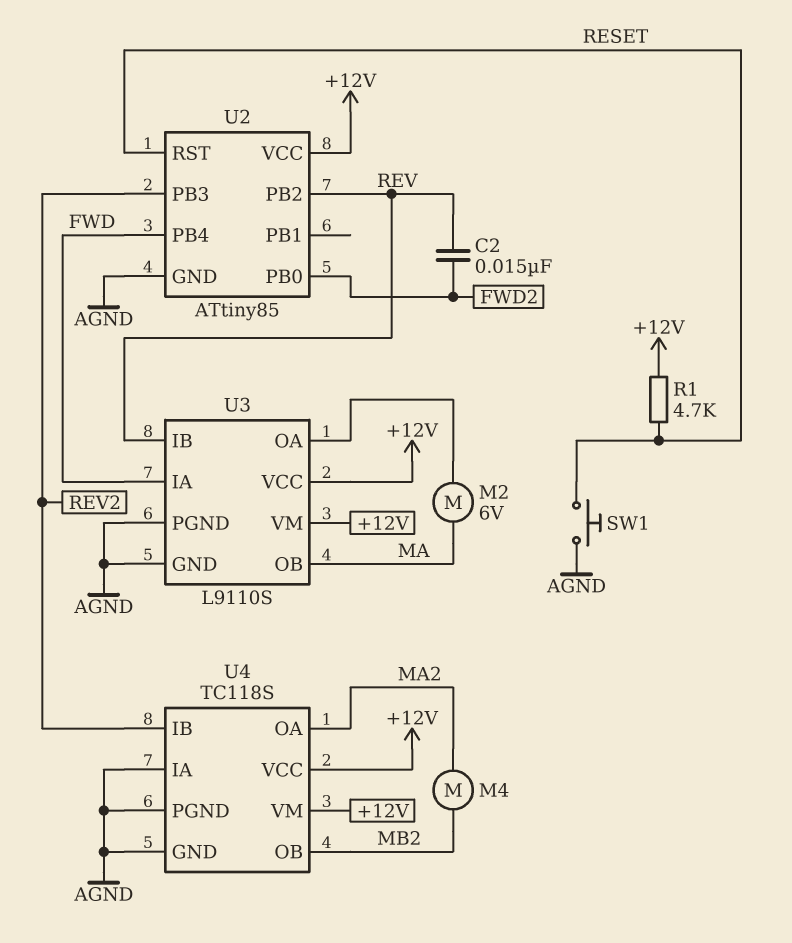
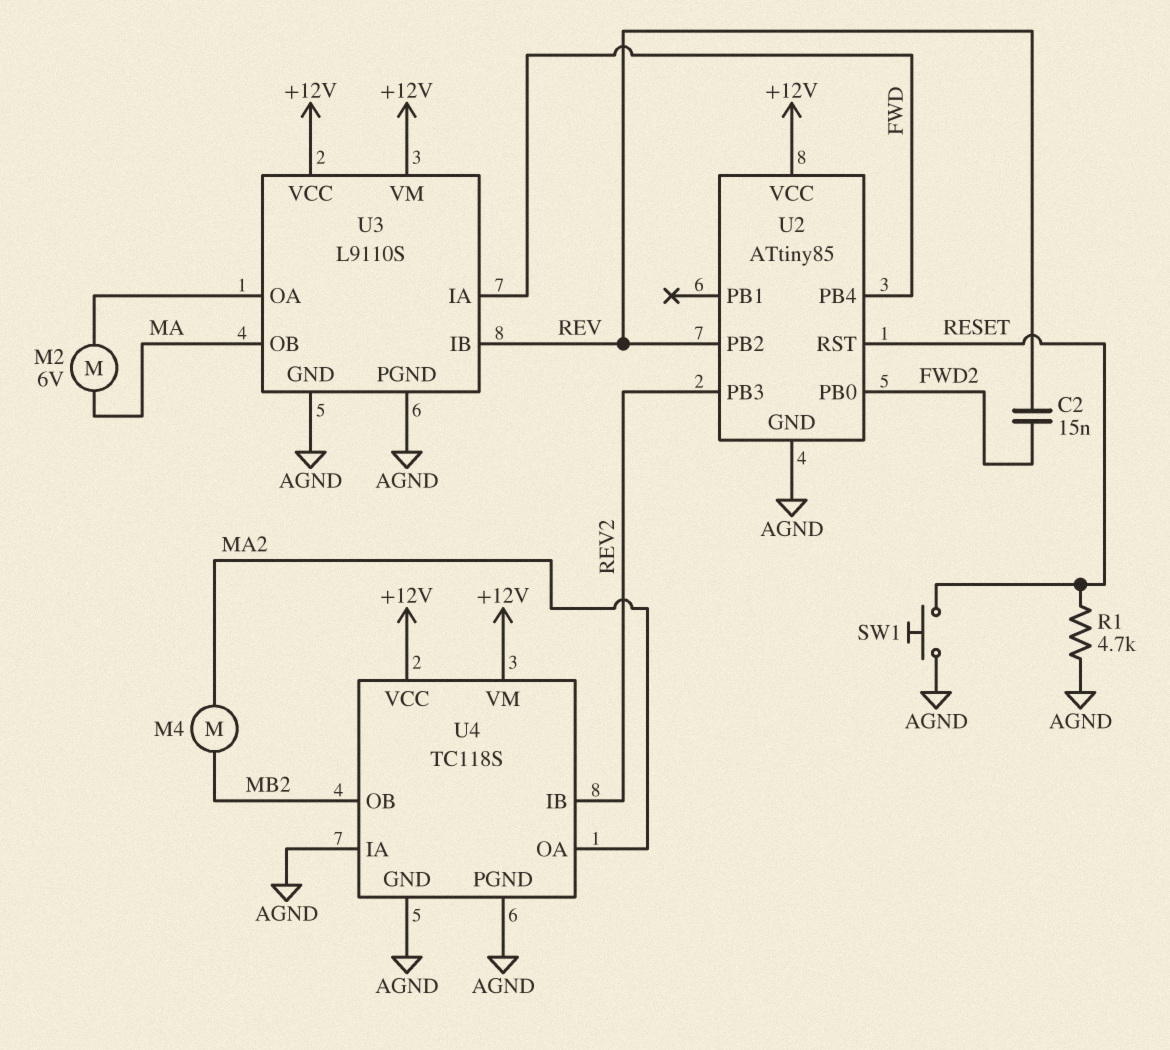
R1: 4.7k (+12V, RESET) -> 4.7k (AGND, RESET)

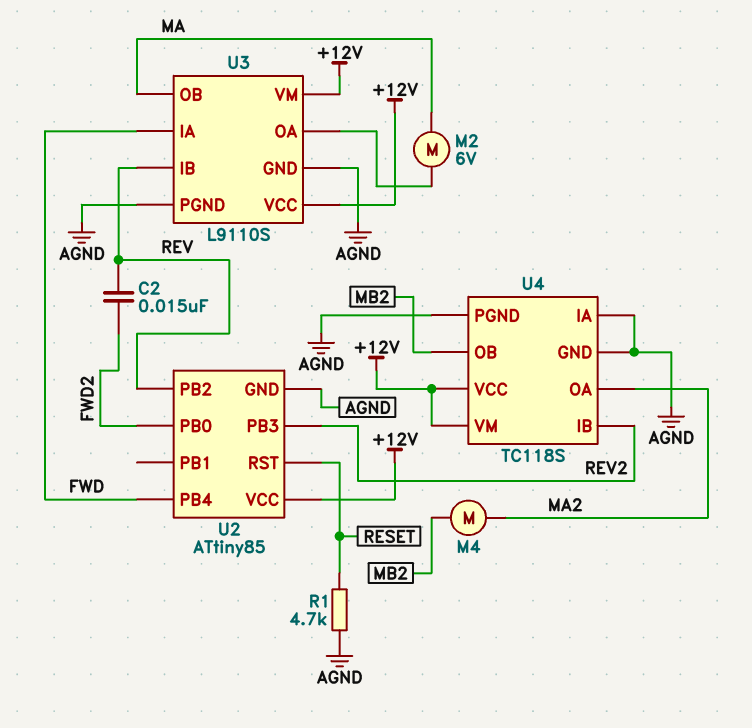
SW1: button (AGND, RESET) -> none

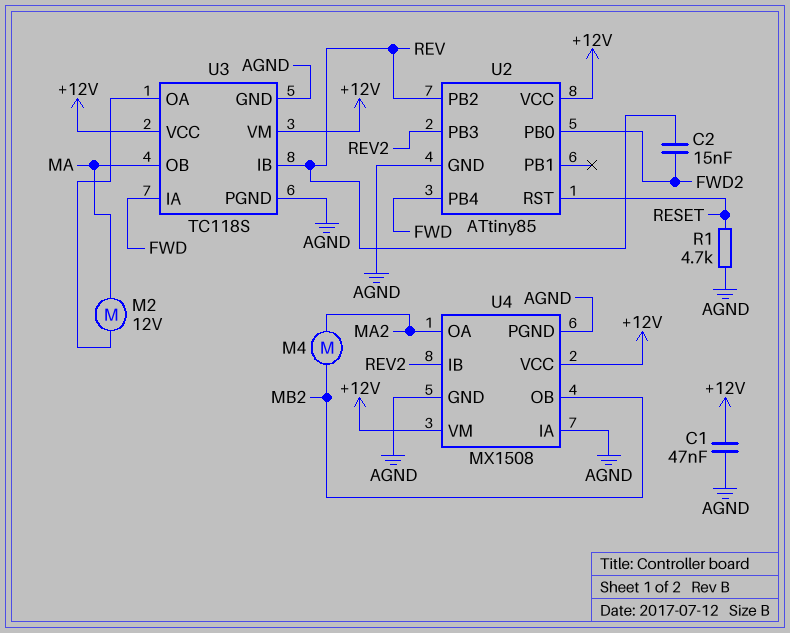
C1: none -> 47nF (+12V, AGND)
M2: motor 6V (MA, U3/OA) -> motor 12V (MA, U3/OA)
U3: L9110S -> TC118S
U4: TC118S -> MX1508

